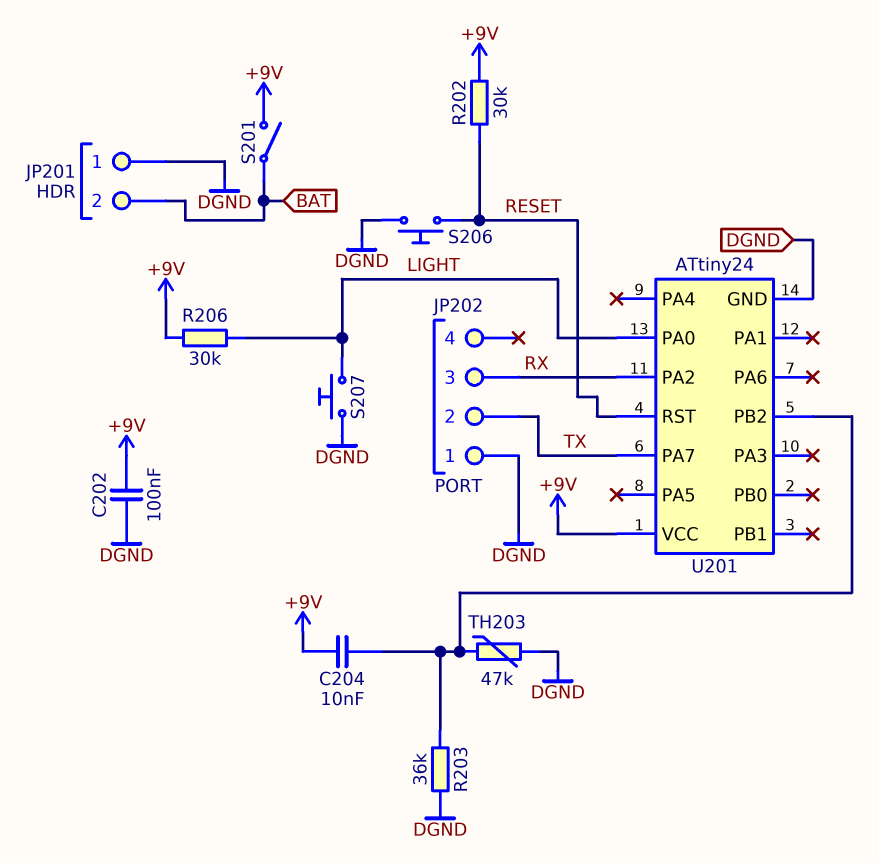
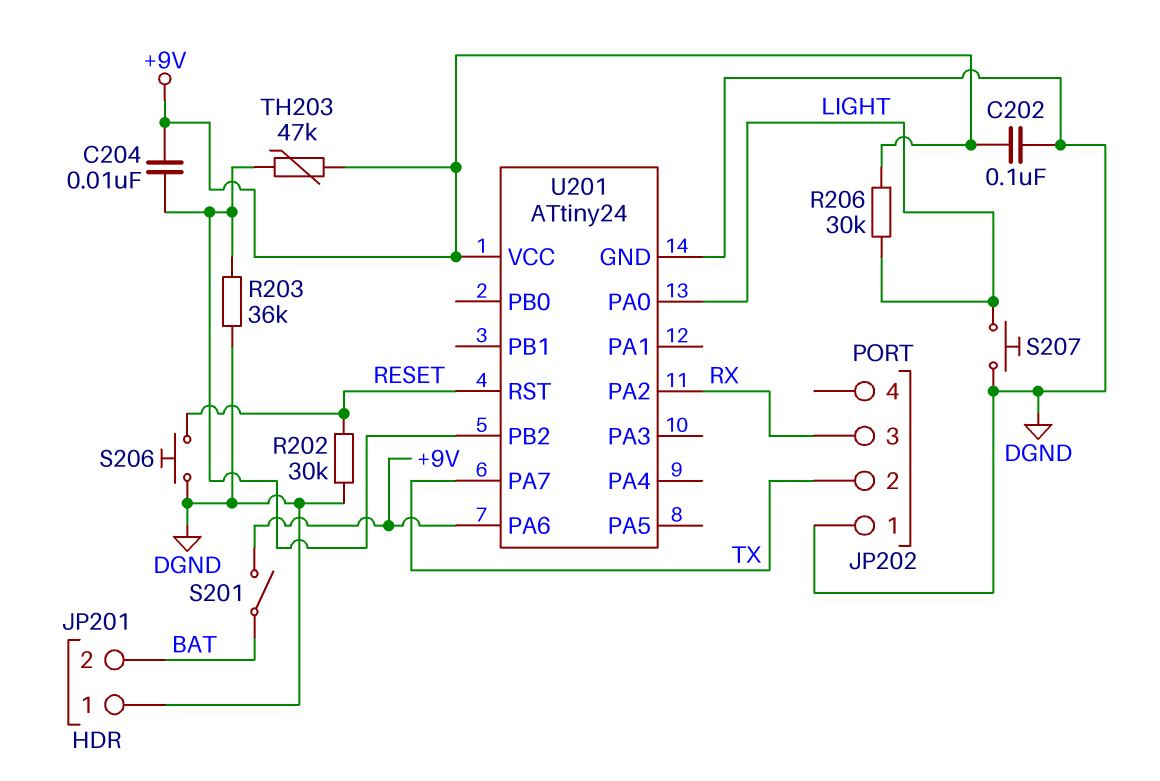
R202: 30k (+9V, RESET) -> 30k (DGND, RESET)
TH203: 47k (DGND, U201/PB2) -> 47k (+9V, U201/PB2)
U201 pin PA6: none -> +9V

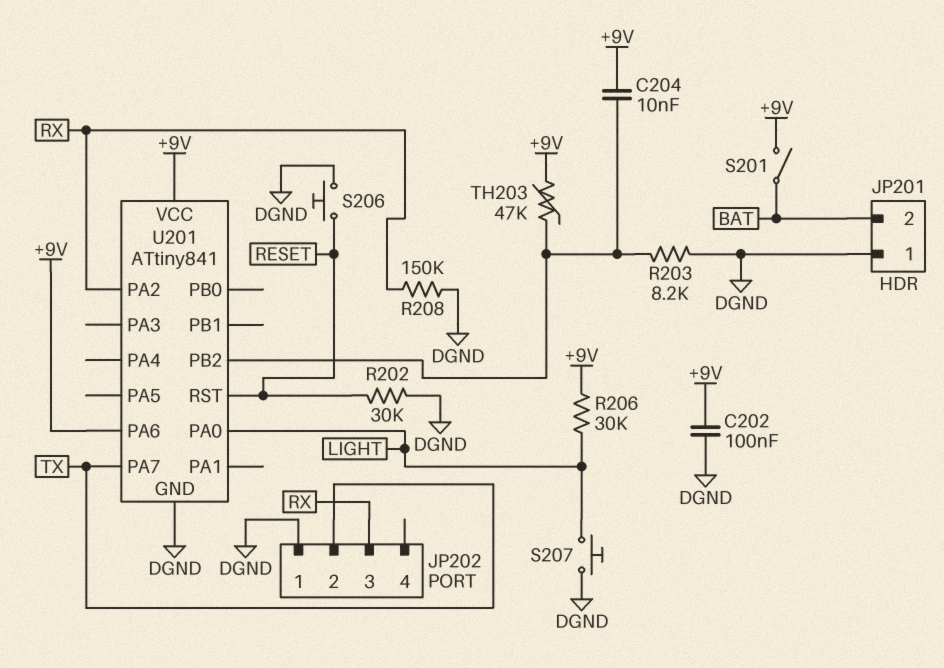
R203: 36k (DGND, U201/PB2) -> 8.2k (DGND, U201/PB2)
R208: none -> 150k (DGND, RX)
U201: ATtiny24 -> ATtiny841

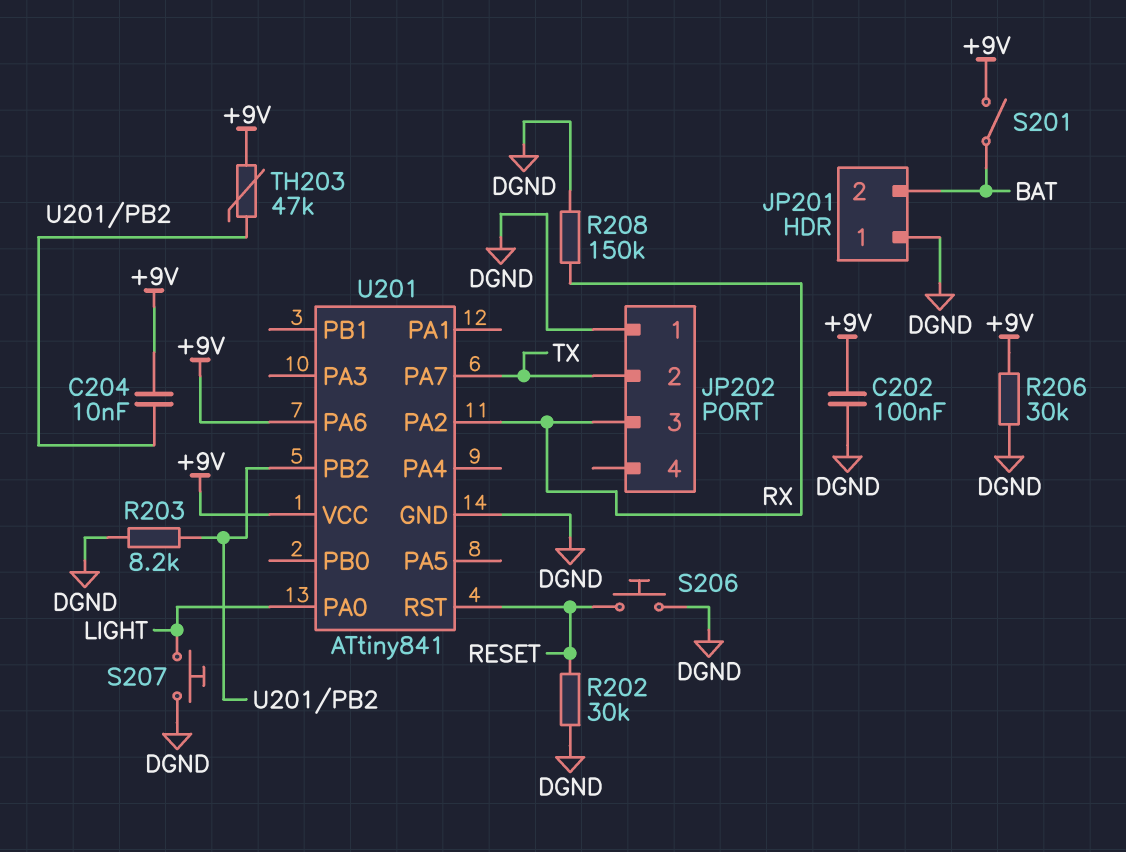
R206: 30k (+9V, LIGHT) -> 30k (+9V, DGND)

